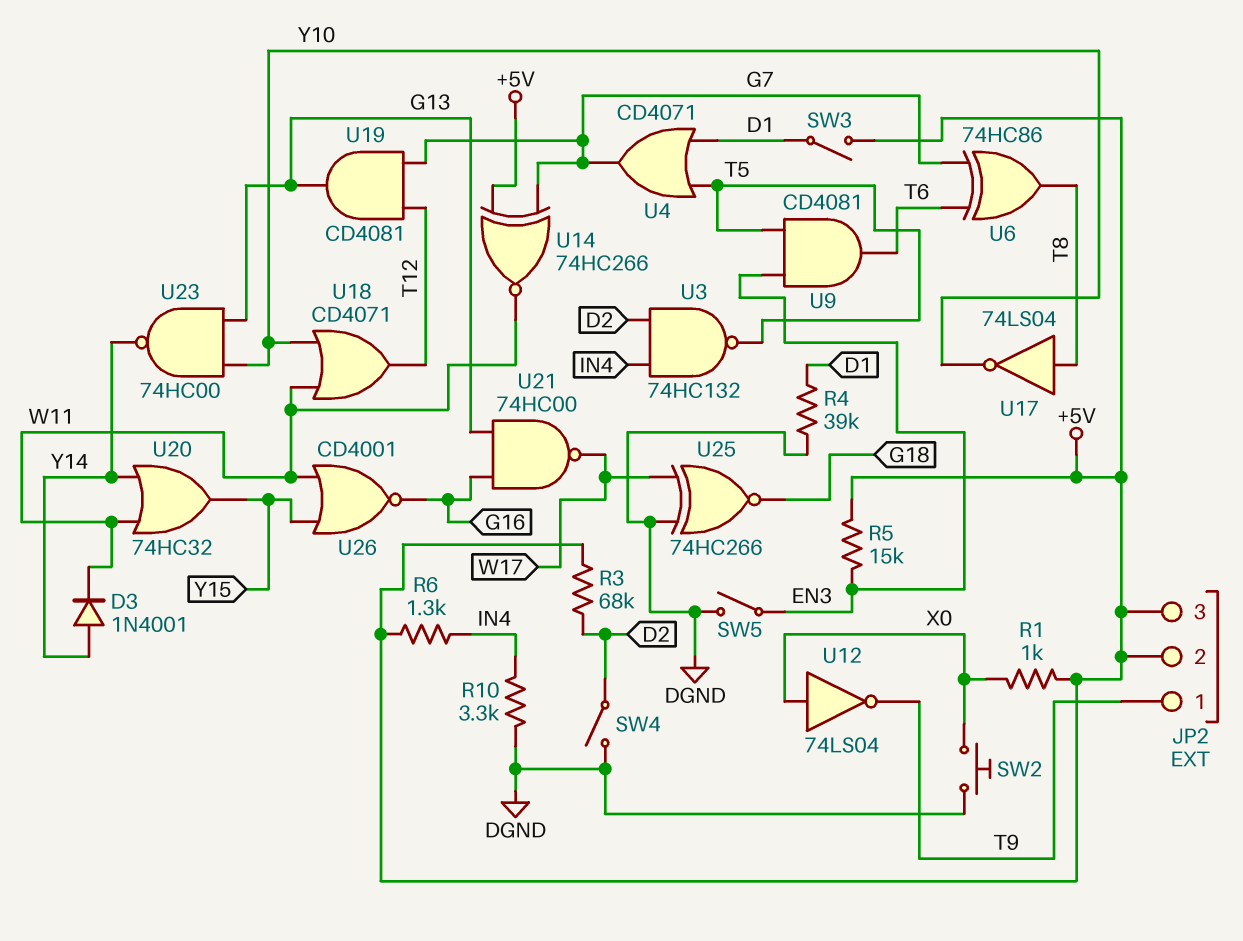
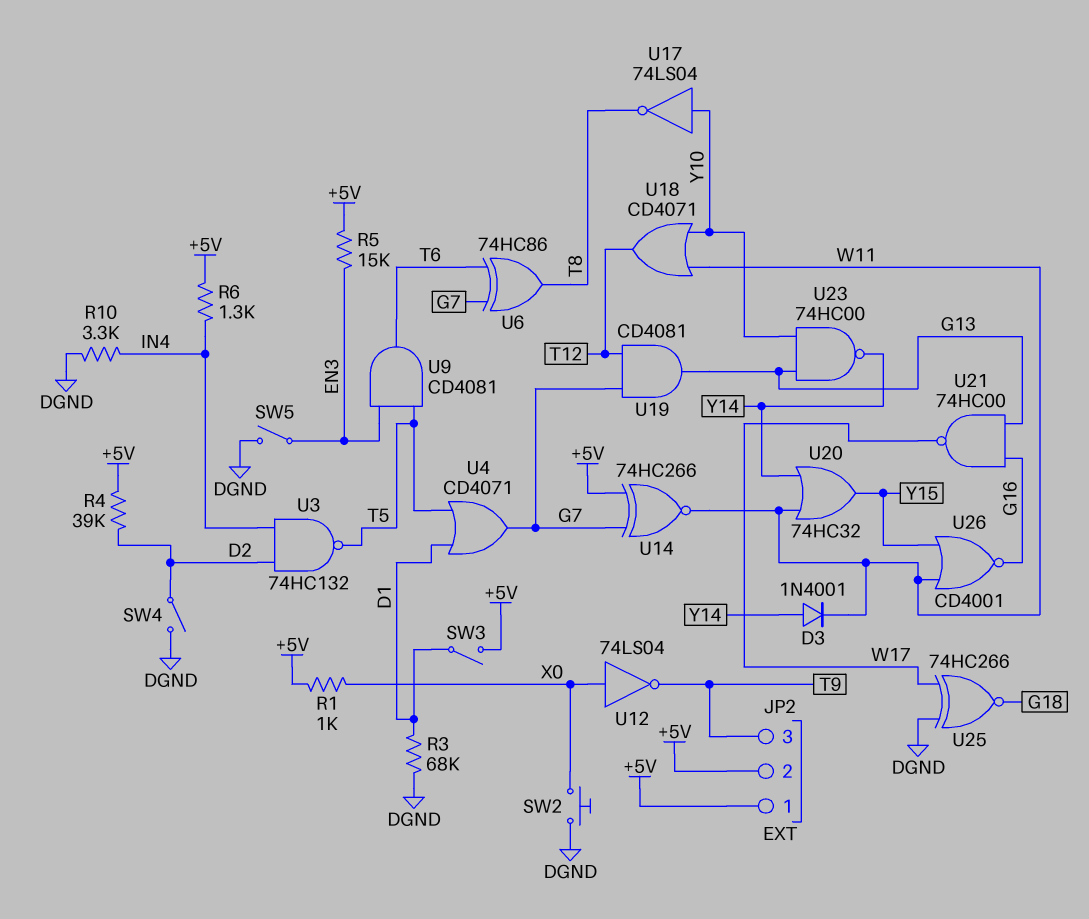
JP2 pin 1: T9 -> +5V
JP2 pin 3: +5V -> T9
R3: 68k (+5V, D2) -> 68k (D1, DGND)
R4: 39k (D1, DGND) -> 39k (+5V, D2)
U17: NOT 74LS04 (in T8, out Y10) -> NOT 74LS04 (in Y10, out T8)

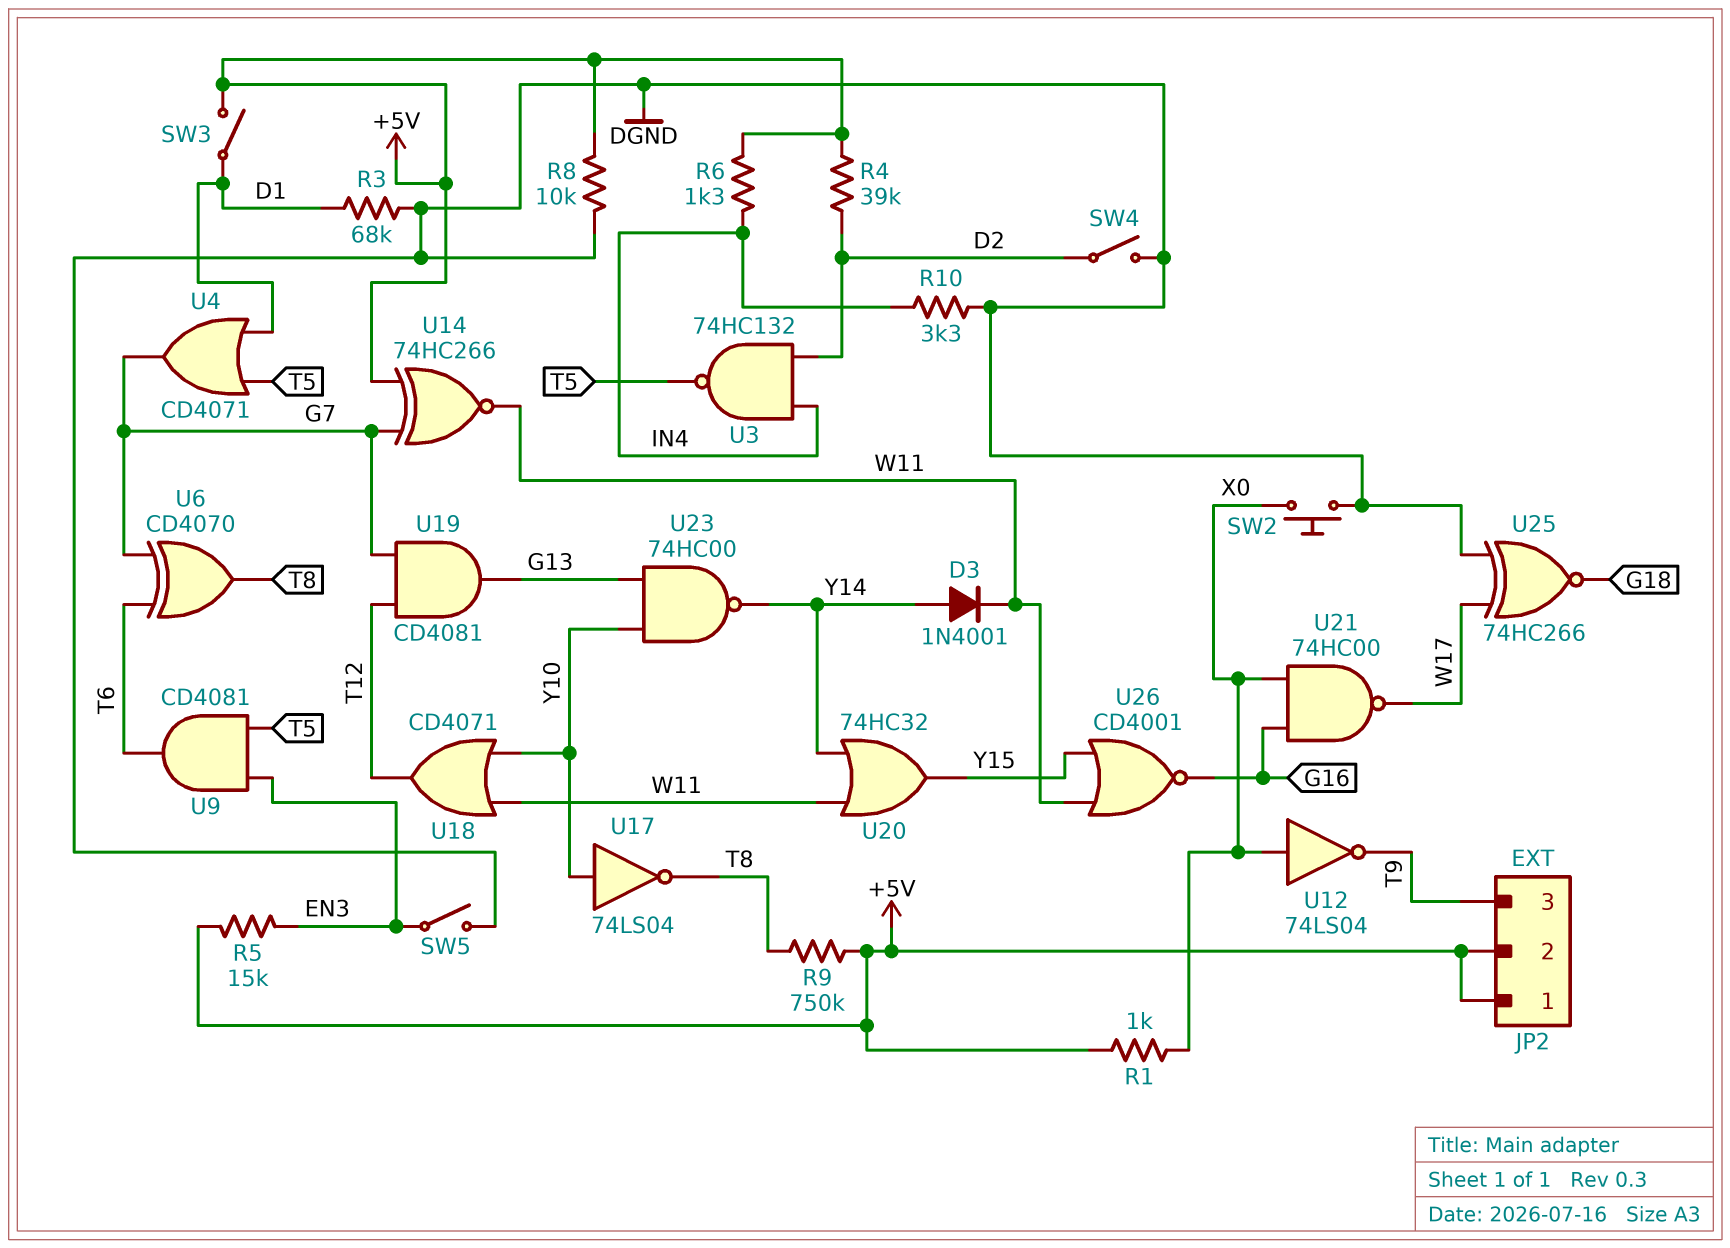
R8: none -> 10k (+5V, DGND)
R9: none -> 750k (+5V, T8)
U6: XOR 74HC86 (in G7, in T6, out T8) -> XOR CD4070 (in G7, in T6, out T8)
U21: NAND 74HC00 (in G13, in G16, out W17) -> NAND 74HC00 (in G16, in X0, out W17)

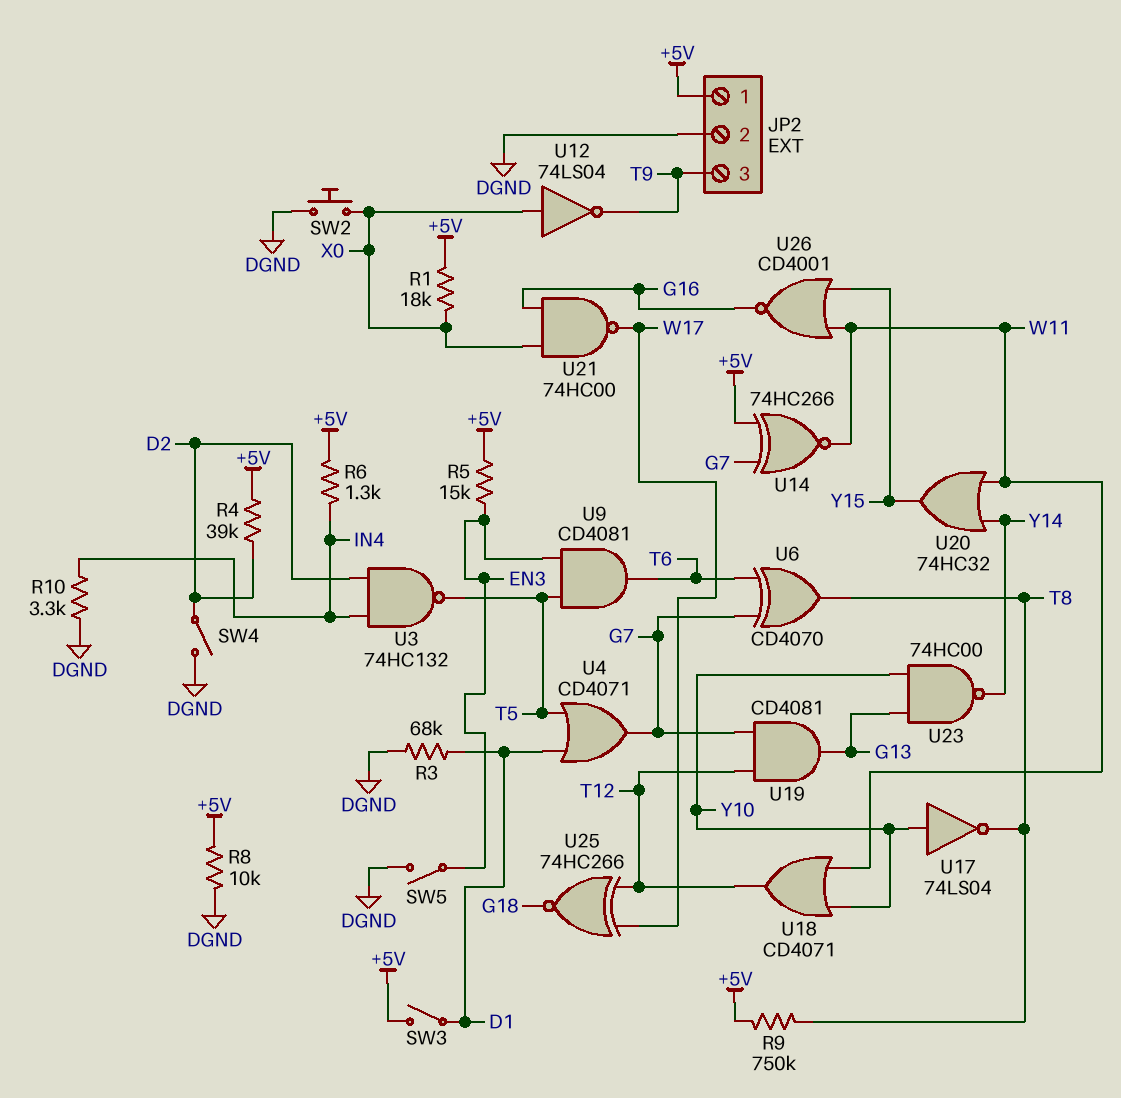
D3: diode 1N4001 (A Y14, K W11) -> none
JP2 pin 2: +5V -> DGND
R1: 1k (+5V, X0) -> 18k (+5V, X0)
U25: XNOR 74HC266 (in DGND, in W17, out G18) -> XNOR 74HC266 (in T12, in W17, out G18)

